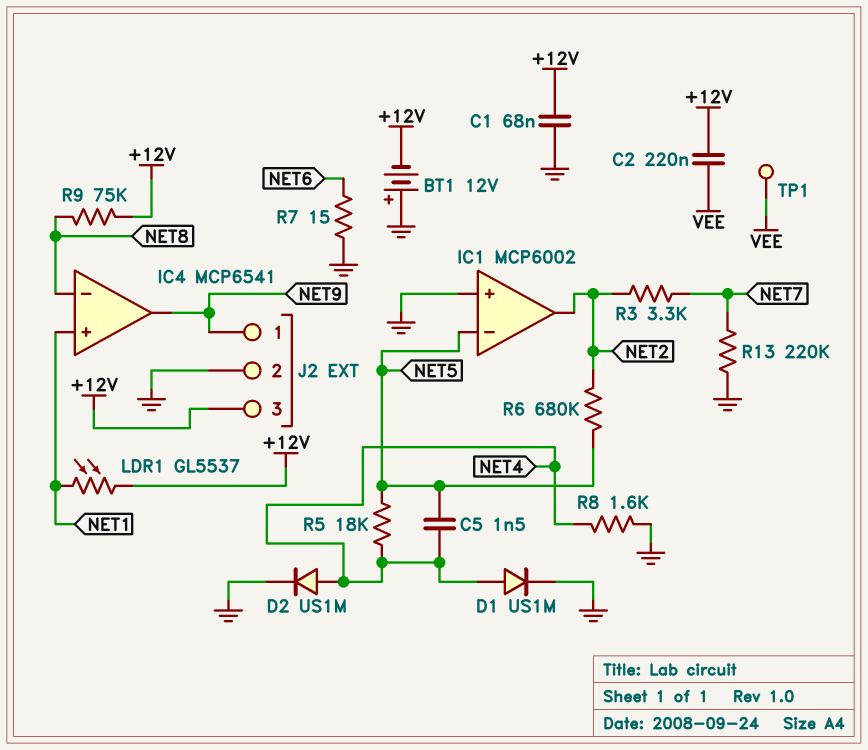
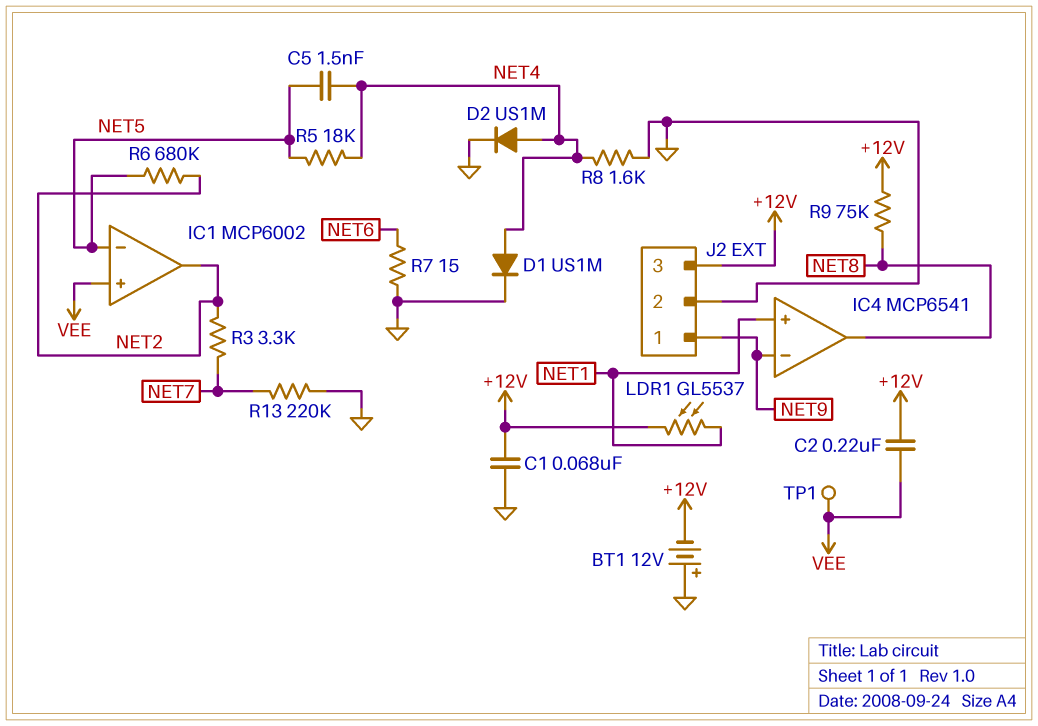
IC1 pin in+: GND -> VEE
IC4 pin in-: NET8 -> NET9
IC4 pin out: NET9 -> NET8

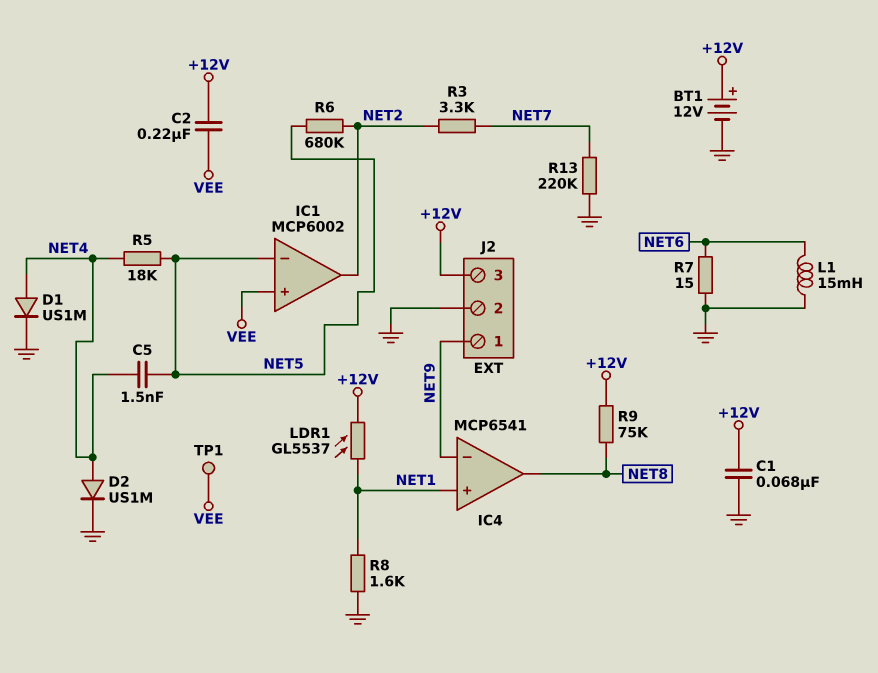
BT1: 12V (plus GND, minus +12V) -> 12V (plus +12V, minus GND)
L1: none -> 15mH (GND, NET6)
R8: 1.6k (GND, NET4) -> 1.6k (GND, NET1)

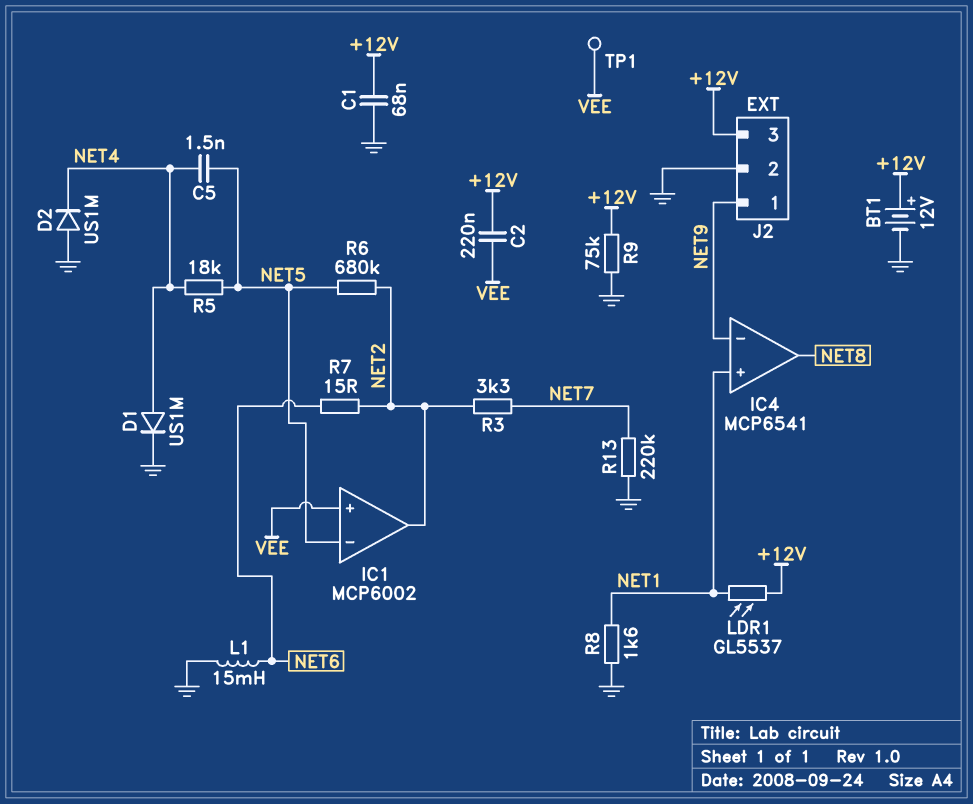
D2: diode US1M (A NET4, K GND) -> diode US1M (A GND, K NET4)
R7: 15 (GND, NET6) -> 15 (NET2, NET6)
R9: 75k (+12V, NET8) -> 75k (+12V, GND)

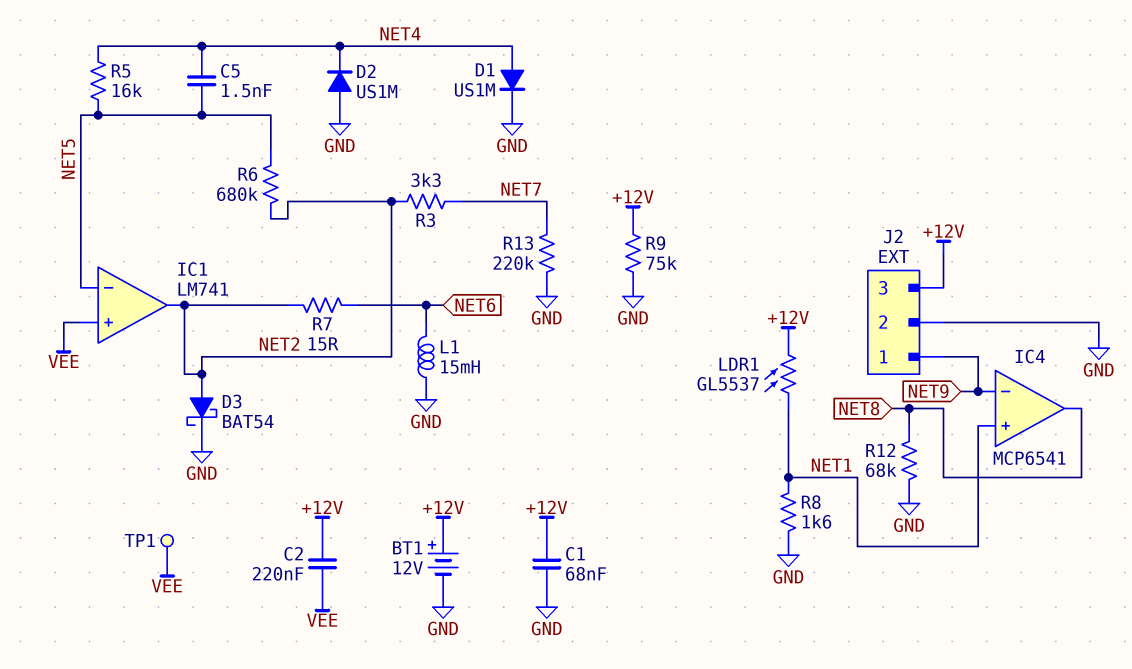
D3: none -> schottky BAT54 (A NET2, K GND)
IC1: MCP6002 -> LM741
R5: 18k (NET4, NET5) -> 16k (NET4, NET5)
R12: none -> 68k (GND, NET8)

